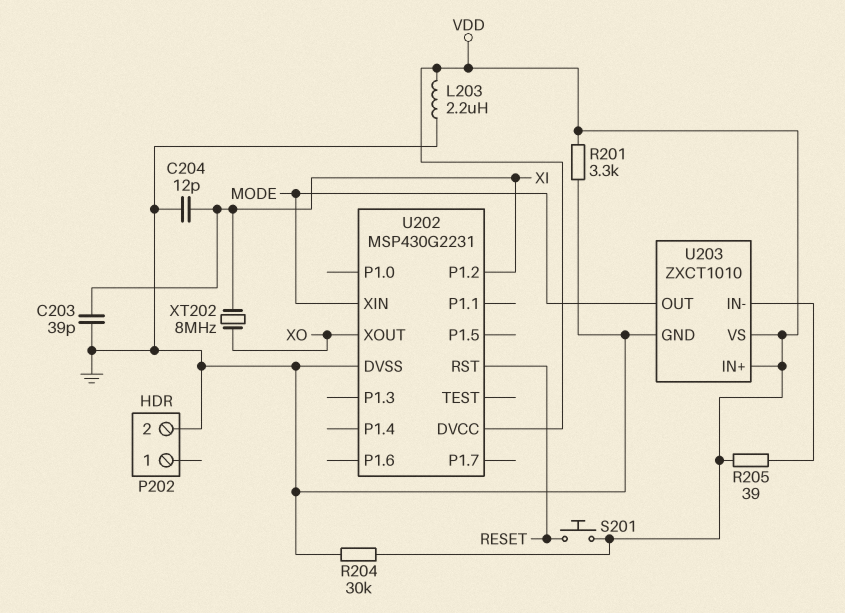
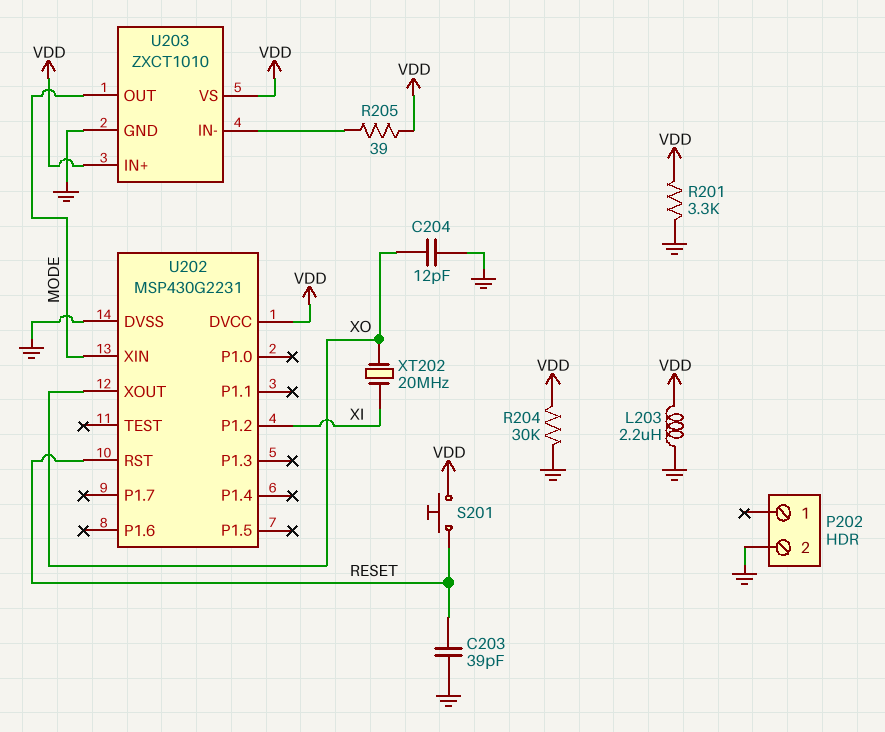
C203: 39pF (GND, XI) -> 39pF (GND, RESET)
C204: 12pF (GND, XI) -> 12pF (GND, XO)
XT202: 8MHz (XI, XO) -> 20MHz (XI, XO)

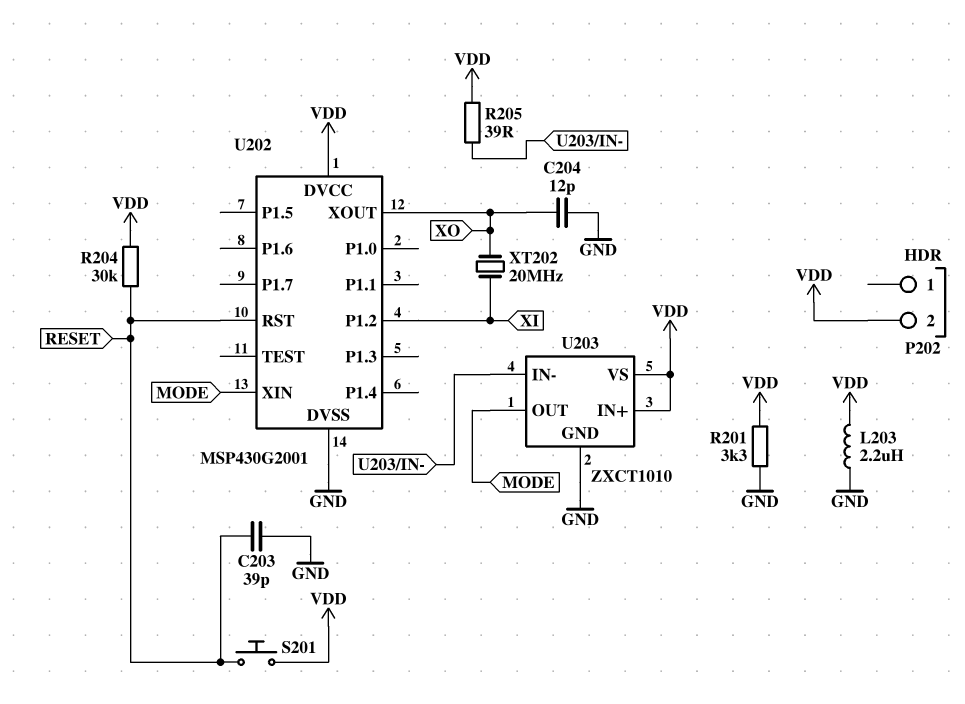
P202 pin 2: GND -> VDD
R204: 30k (GND, VDD) -> 30k (RESET, VDD)
U202: MSP430G2231 -> MSP430G2001

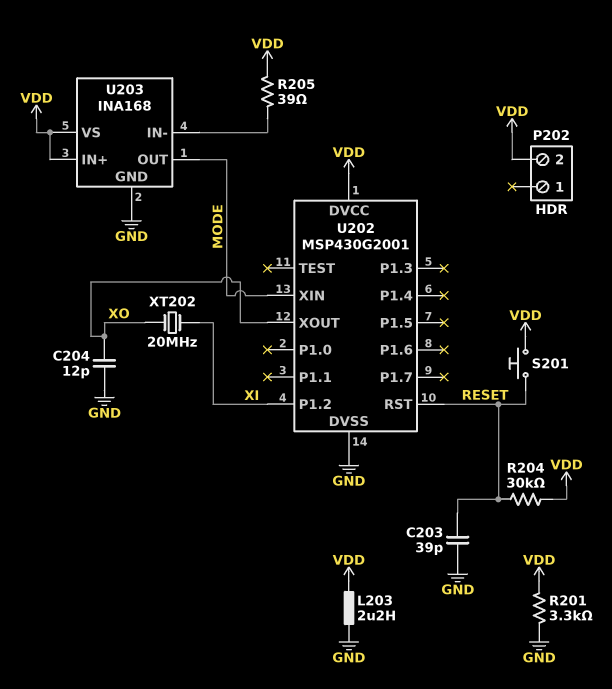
U203: ZXCT1010 -> INA168

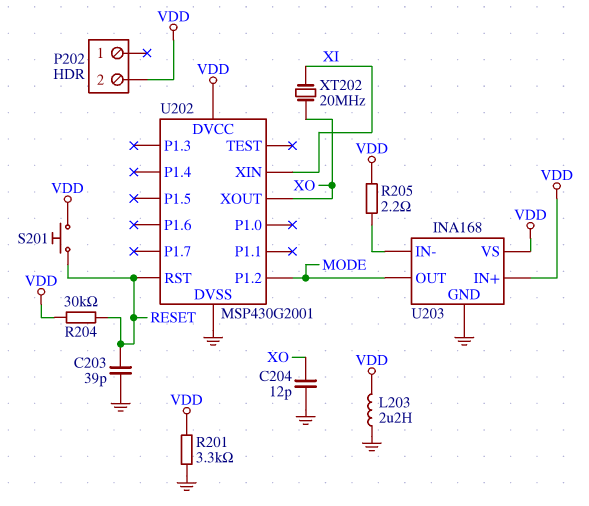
R205: 39 (U203/IN-, VDD) -> 2.2 (U203/IN-, VDD)
U202 pin P1.2: XI -> MODE
U202 pin XIN: MODE -> XI

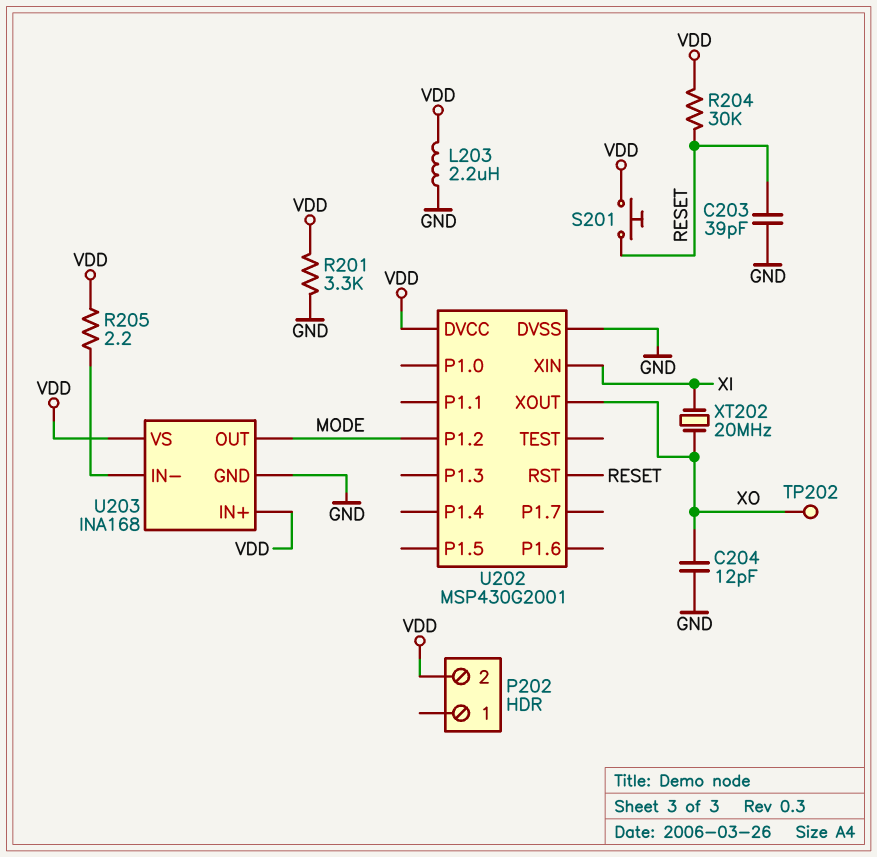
TP202: none -> test point (XO)

